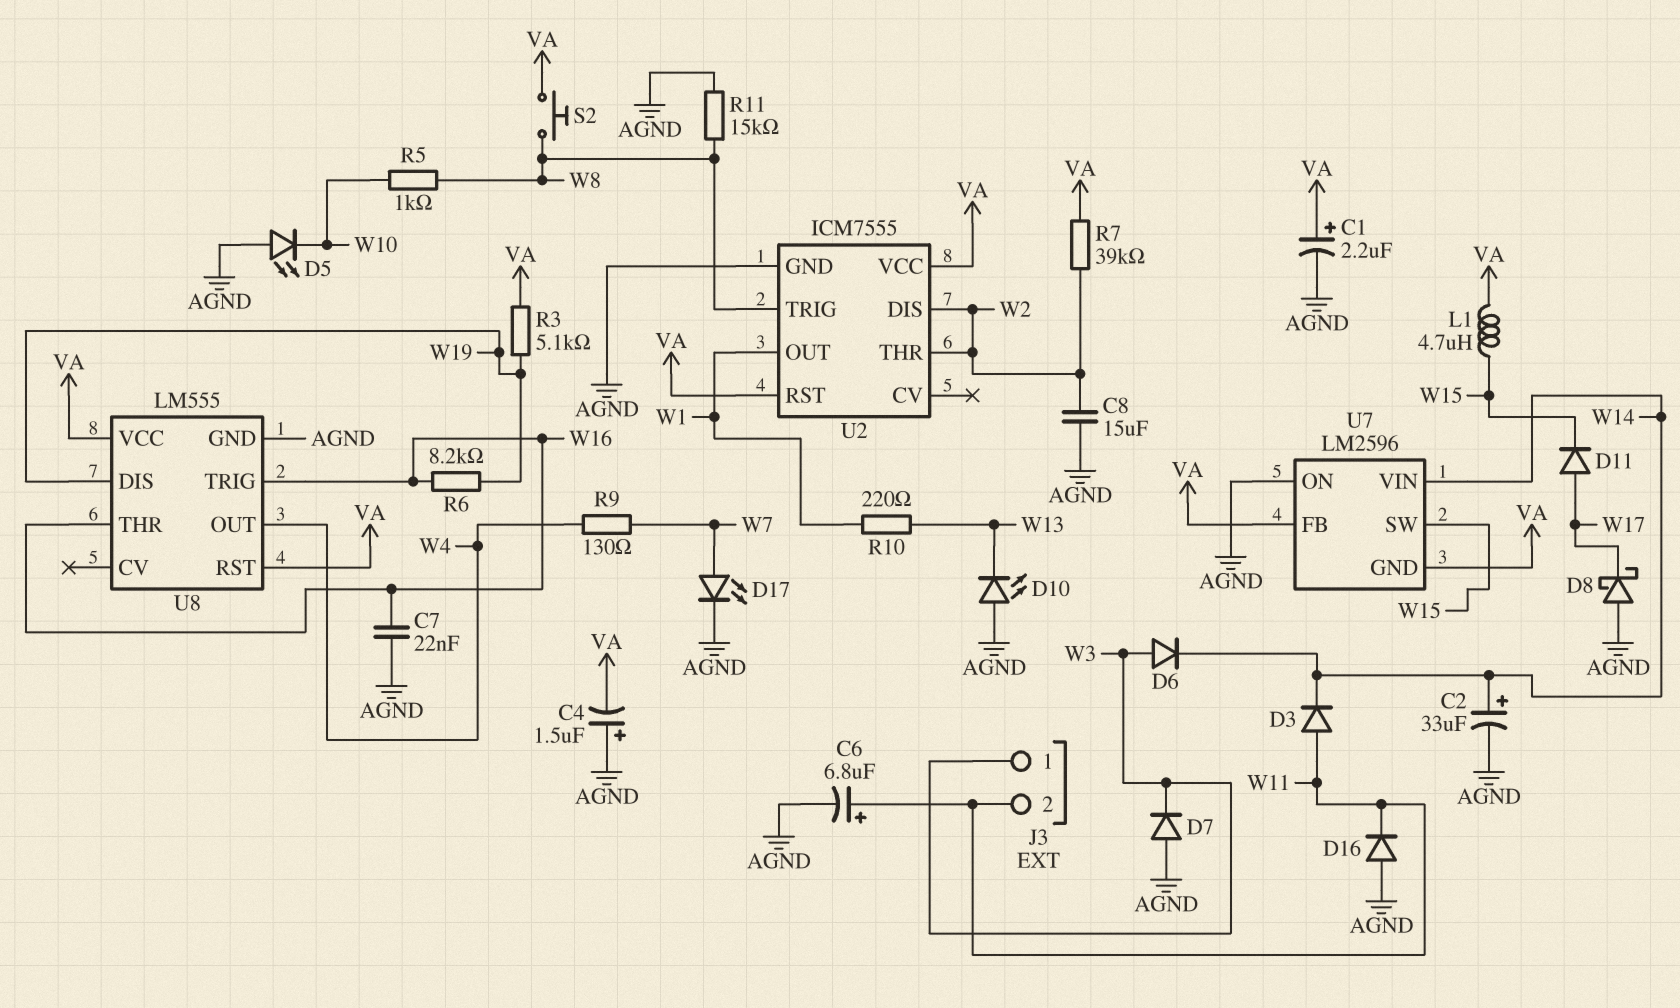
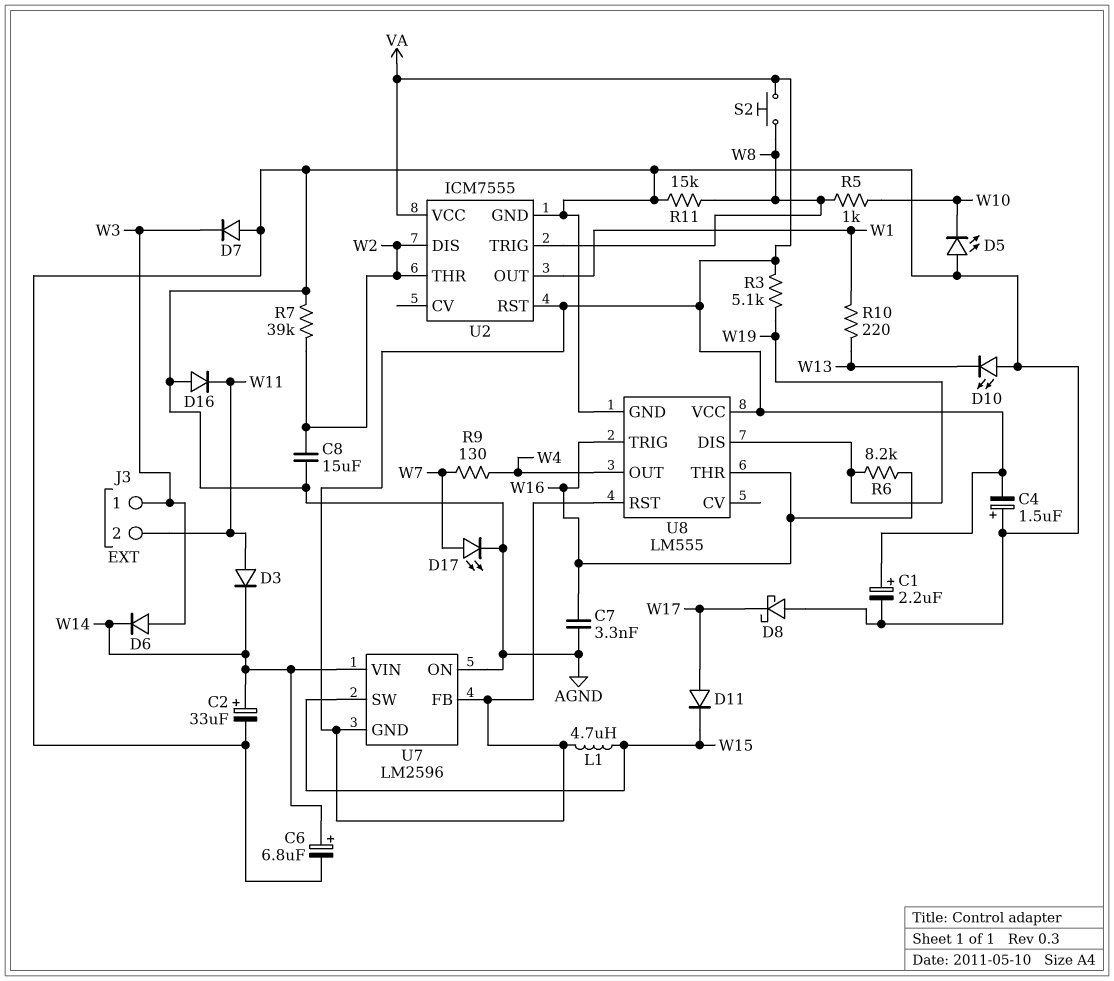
C6: 6.8uF (plus W11, minus AGND) -> 6.8uF (plus W14, minus AGND)
C7: 22nF (AGND, W16) -> 3.3nF (AGND, W16)
R7: 39k (VA, W2) -> 39k (AGND, W2)

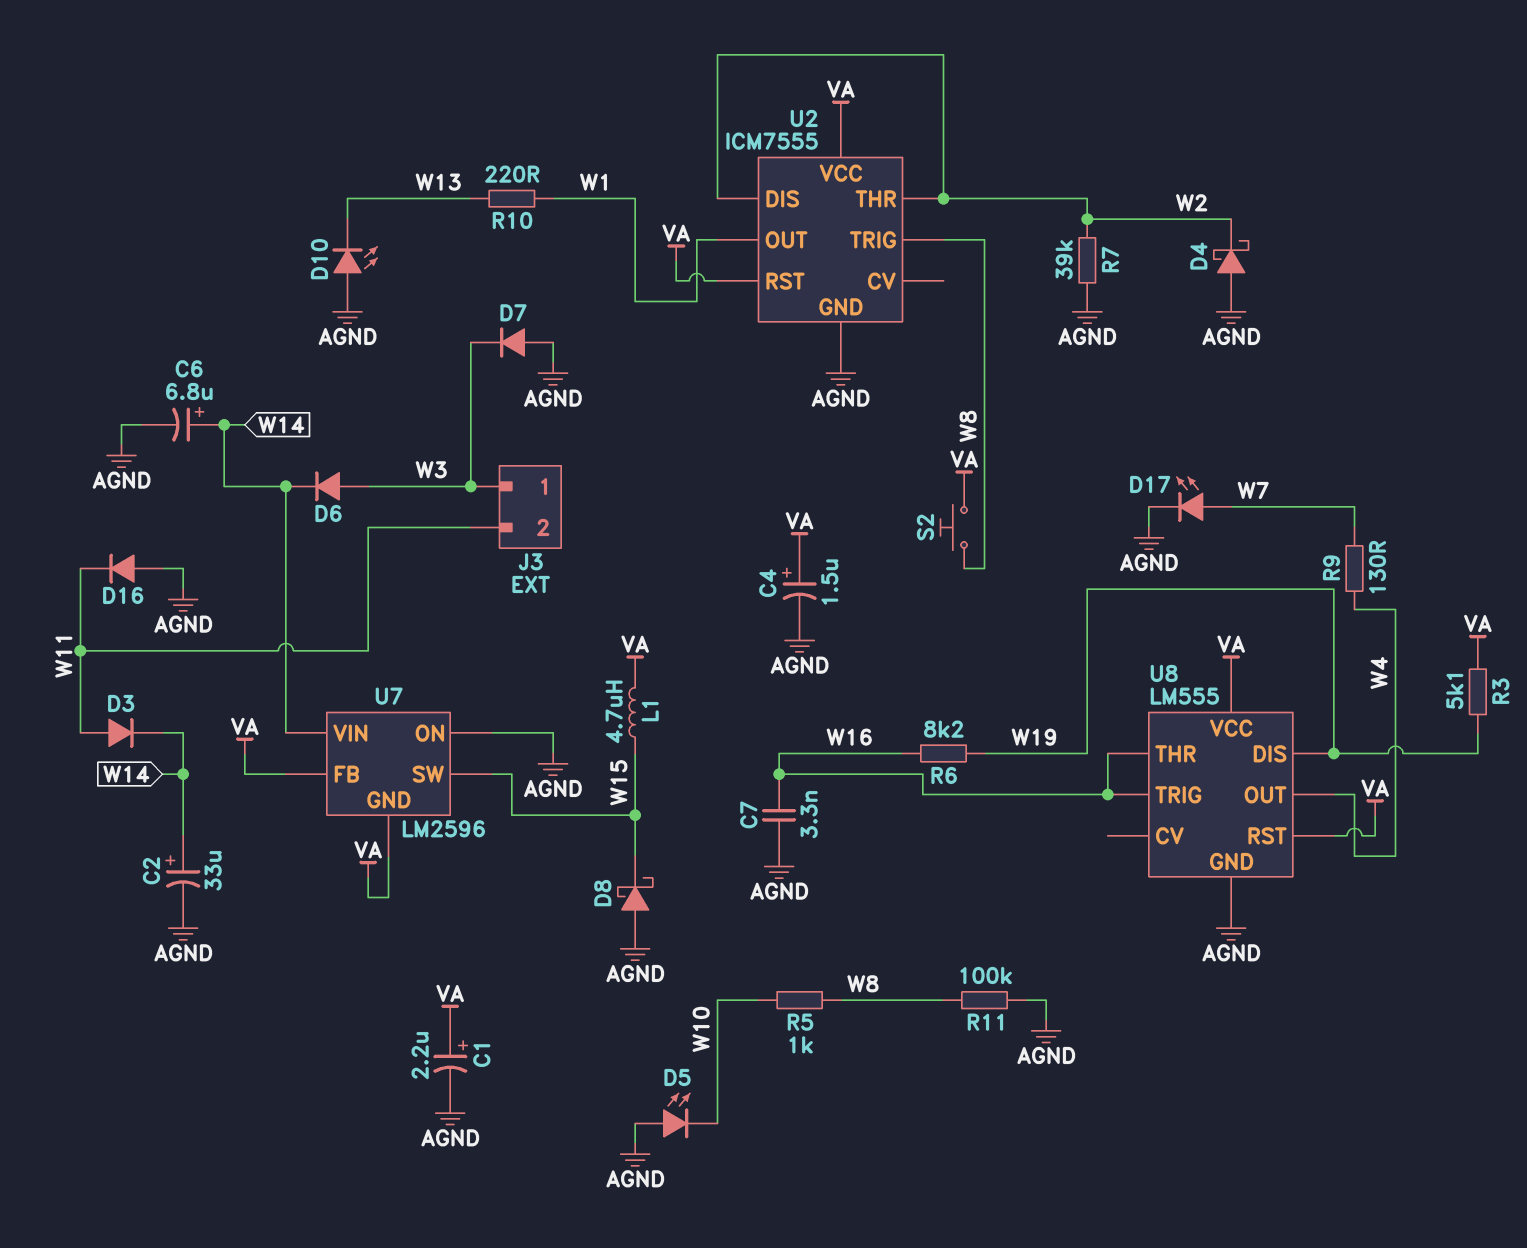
C4: 1.5uF (plus AGND, minus VA) -> 1.5uF (plus VA, minus AGND)
C8: 15uF (AGND, W2) -> none
D4: none -> schottky (A AGND, K W2)
D8: schottky (A AGND, K W17) -> schottky (A AGND, K W15)
D11: diode (A W17, K W15) -> none
R11: 15k (AGND, W8) -> 100k (AGND, W8)

